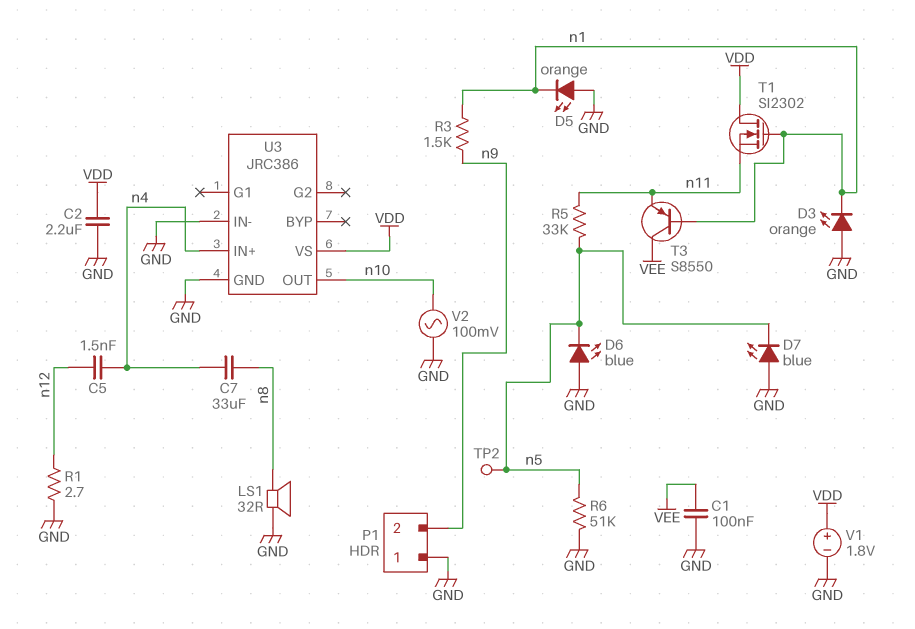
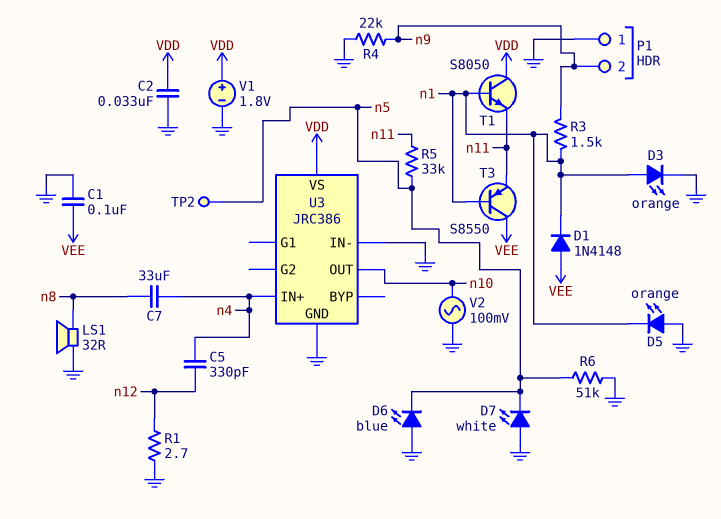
C2: 2.2uF (GND, VDD) -> 33nF (GND, VDD)
C5: 1.5nF (n4, n12) -> 330pF (n4, n12)
D1: none -> diode 1N4148 (A VEE, K n1)
D3: LED orange (A GND, K n1) -> LED orange (A n1, K GND)
D7: LED blue (A GND, K n5) -> LED white (A GND, K n5)
R4: none -> 22k (GND, n9)
T1: NMOS SI2302 (G n1, D VDD, S n11) -> NPN S8050 (B n1, C VDD, E n11)

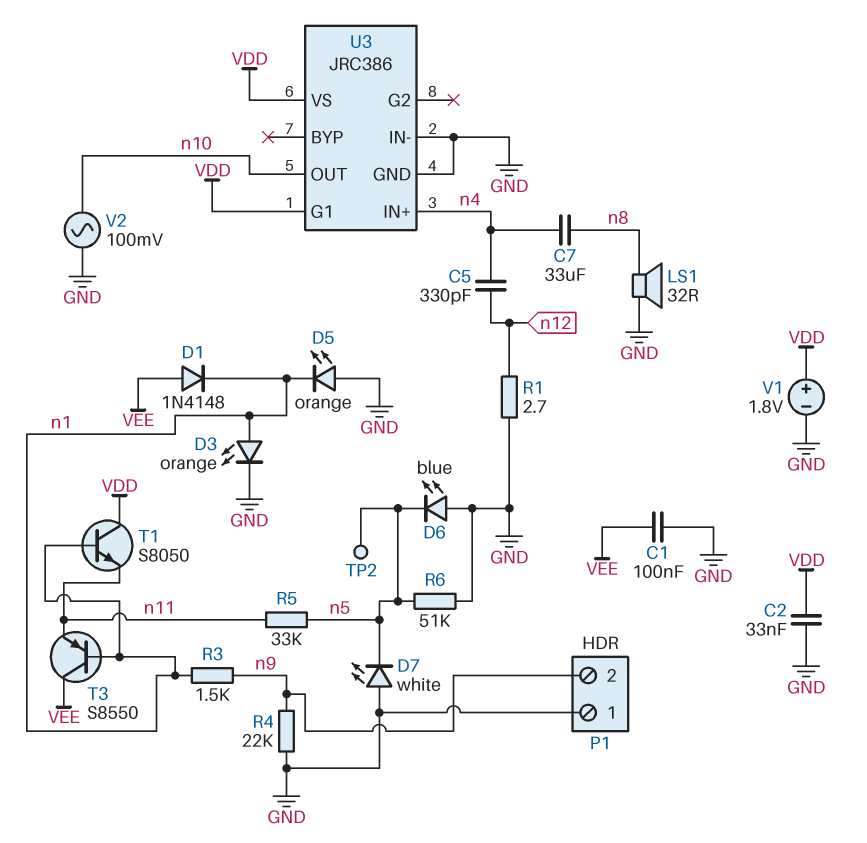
U3 pin G1: none -> VDD

